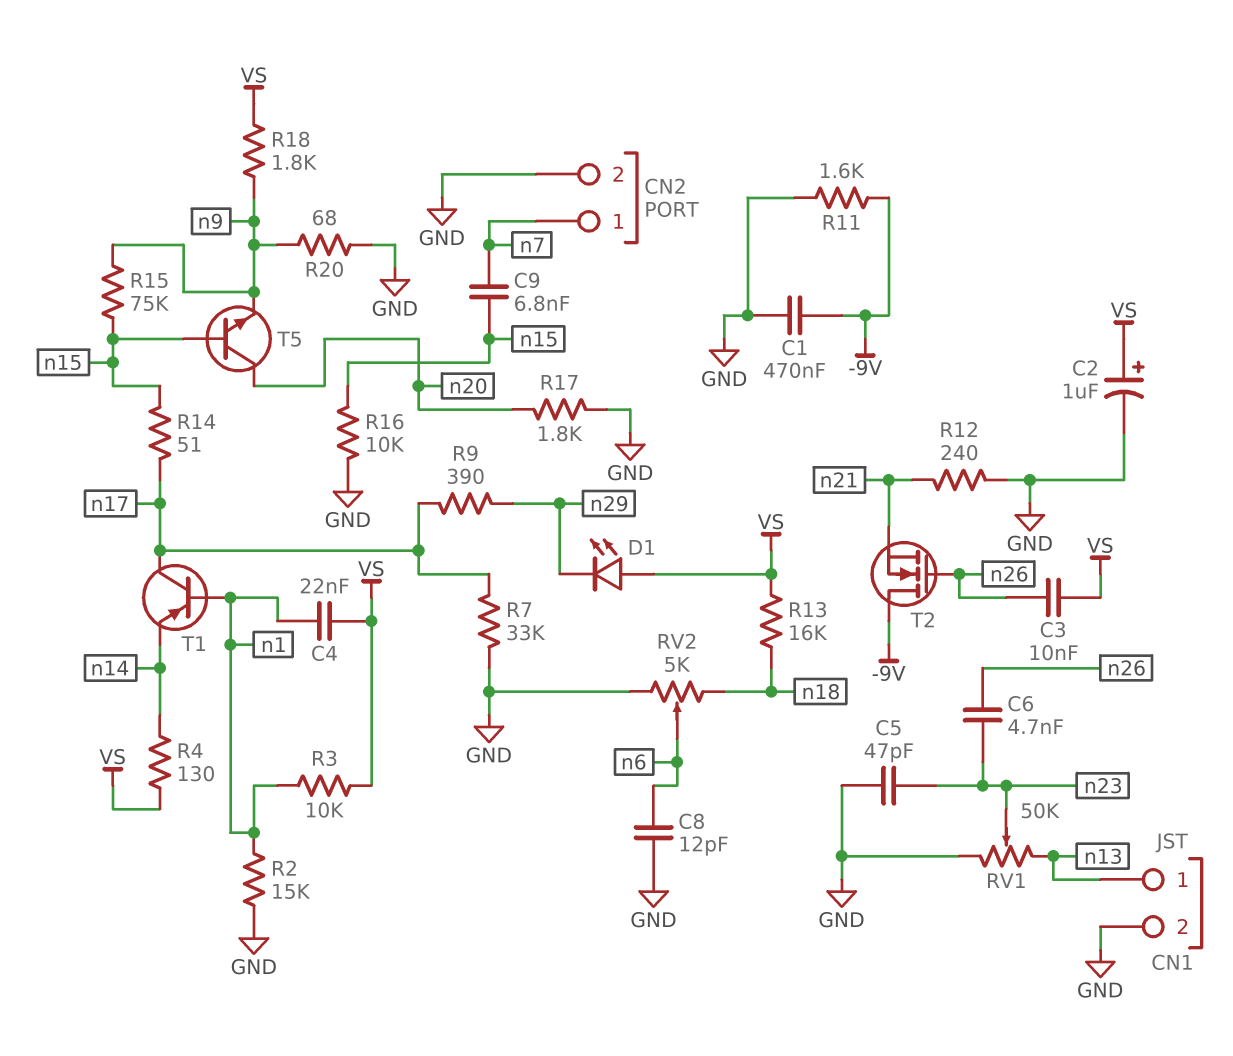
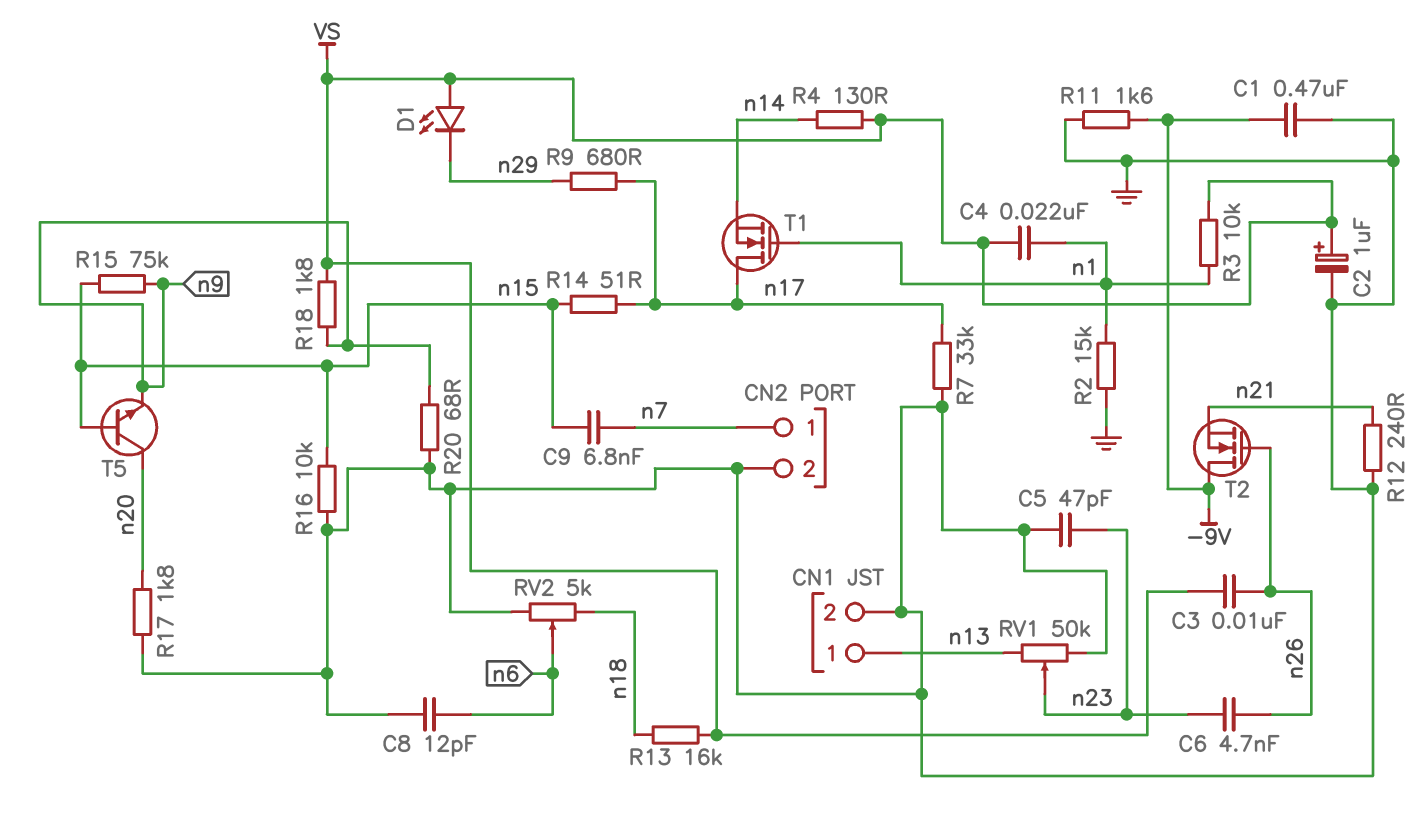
R9: 390 (n17, n29) -> 680 (n17, n29)
T1: PNP (B n1, C n17, E n14) -> NMOS (G n1, D n17, S n14)

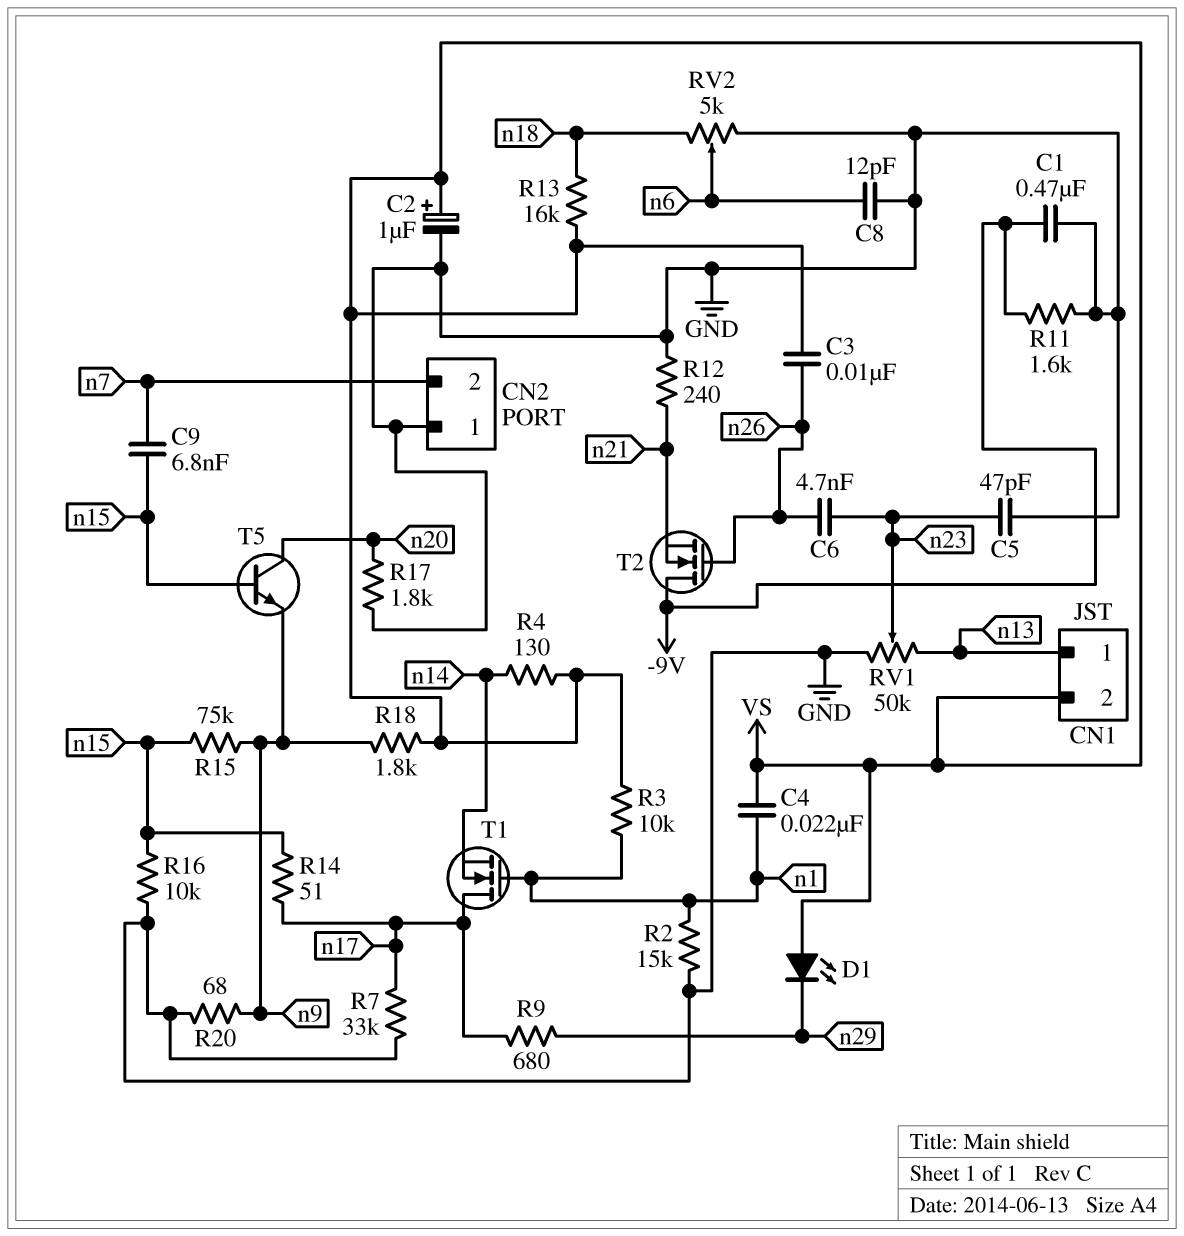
CN1 pin 2: GND -> VS
CN2 pin 1: n7 -> GND
CN2 pin 2: GND -> n7

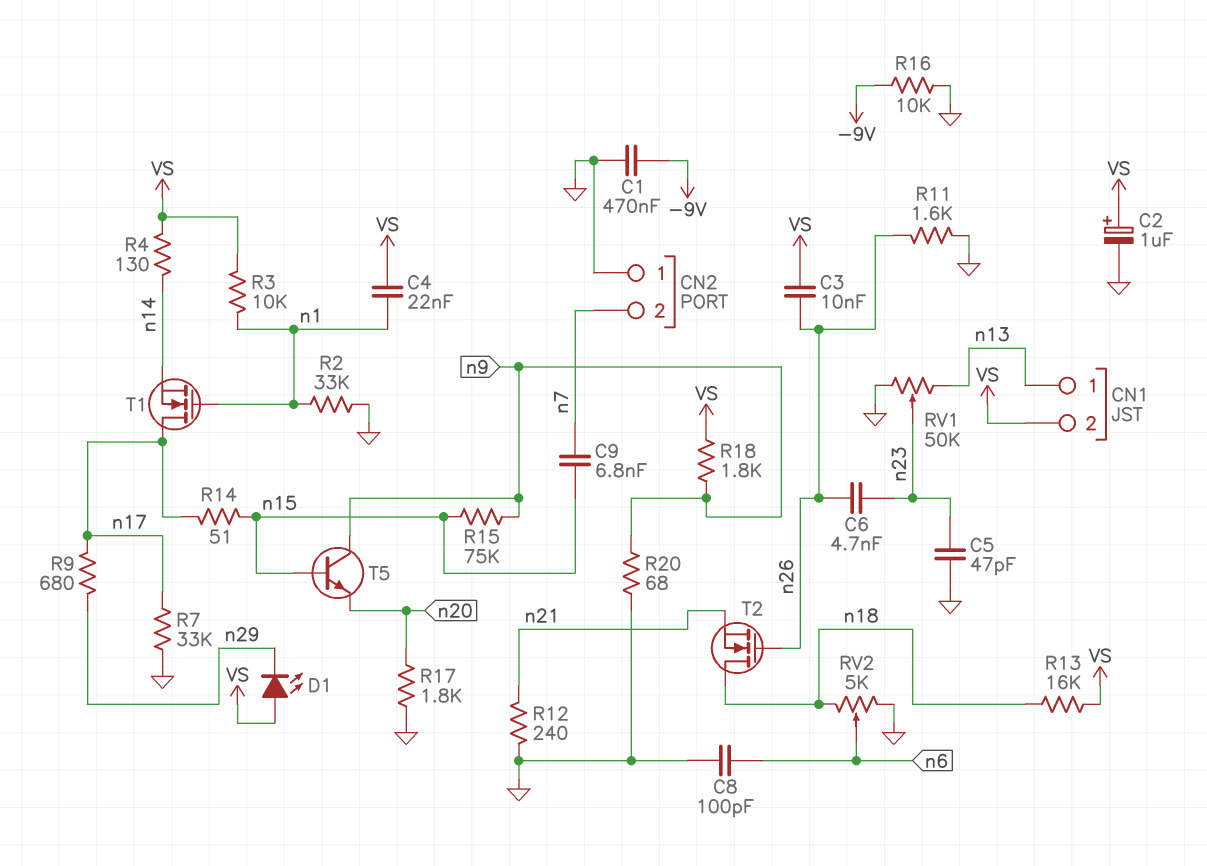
C8: 12pF (GND, n6) -> 100pF (GND, n6)
R2: 15k (GND, n1) -> 33k (GND, n1)
R11: 1.6k (-9V, GND) -> 1.6k (GND, n26)
R16: 10k (GND, n15) -> 10k (-9V, GND)
T2: NMOS (G n26, D -9V, S n21) -> NMOS (G n26, D n18, S n21)
T5: NPN (B n15, C n20, E n9) -> NPN (B n15, C n9, E n20)

